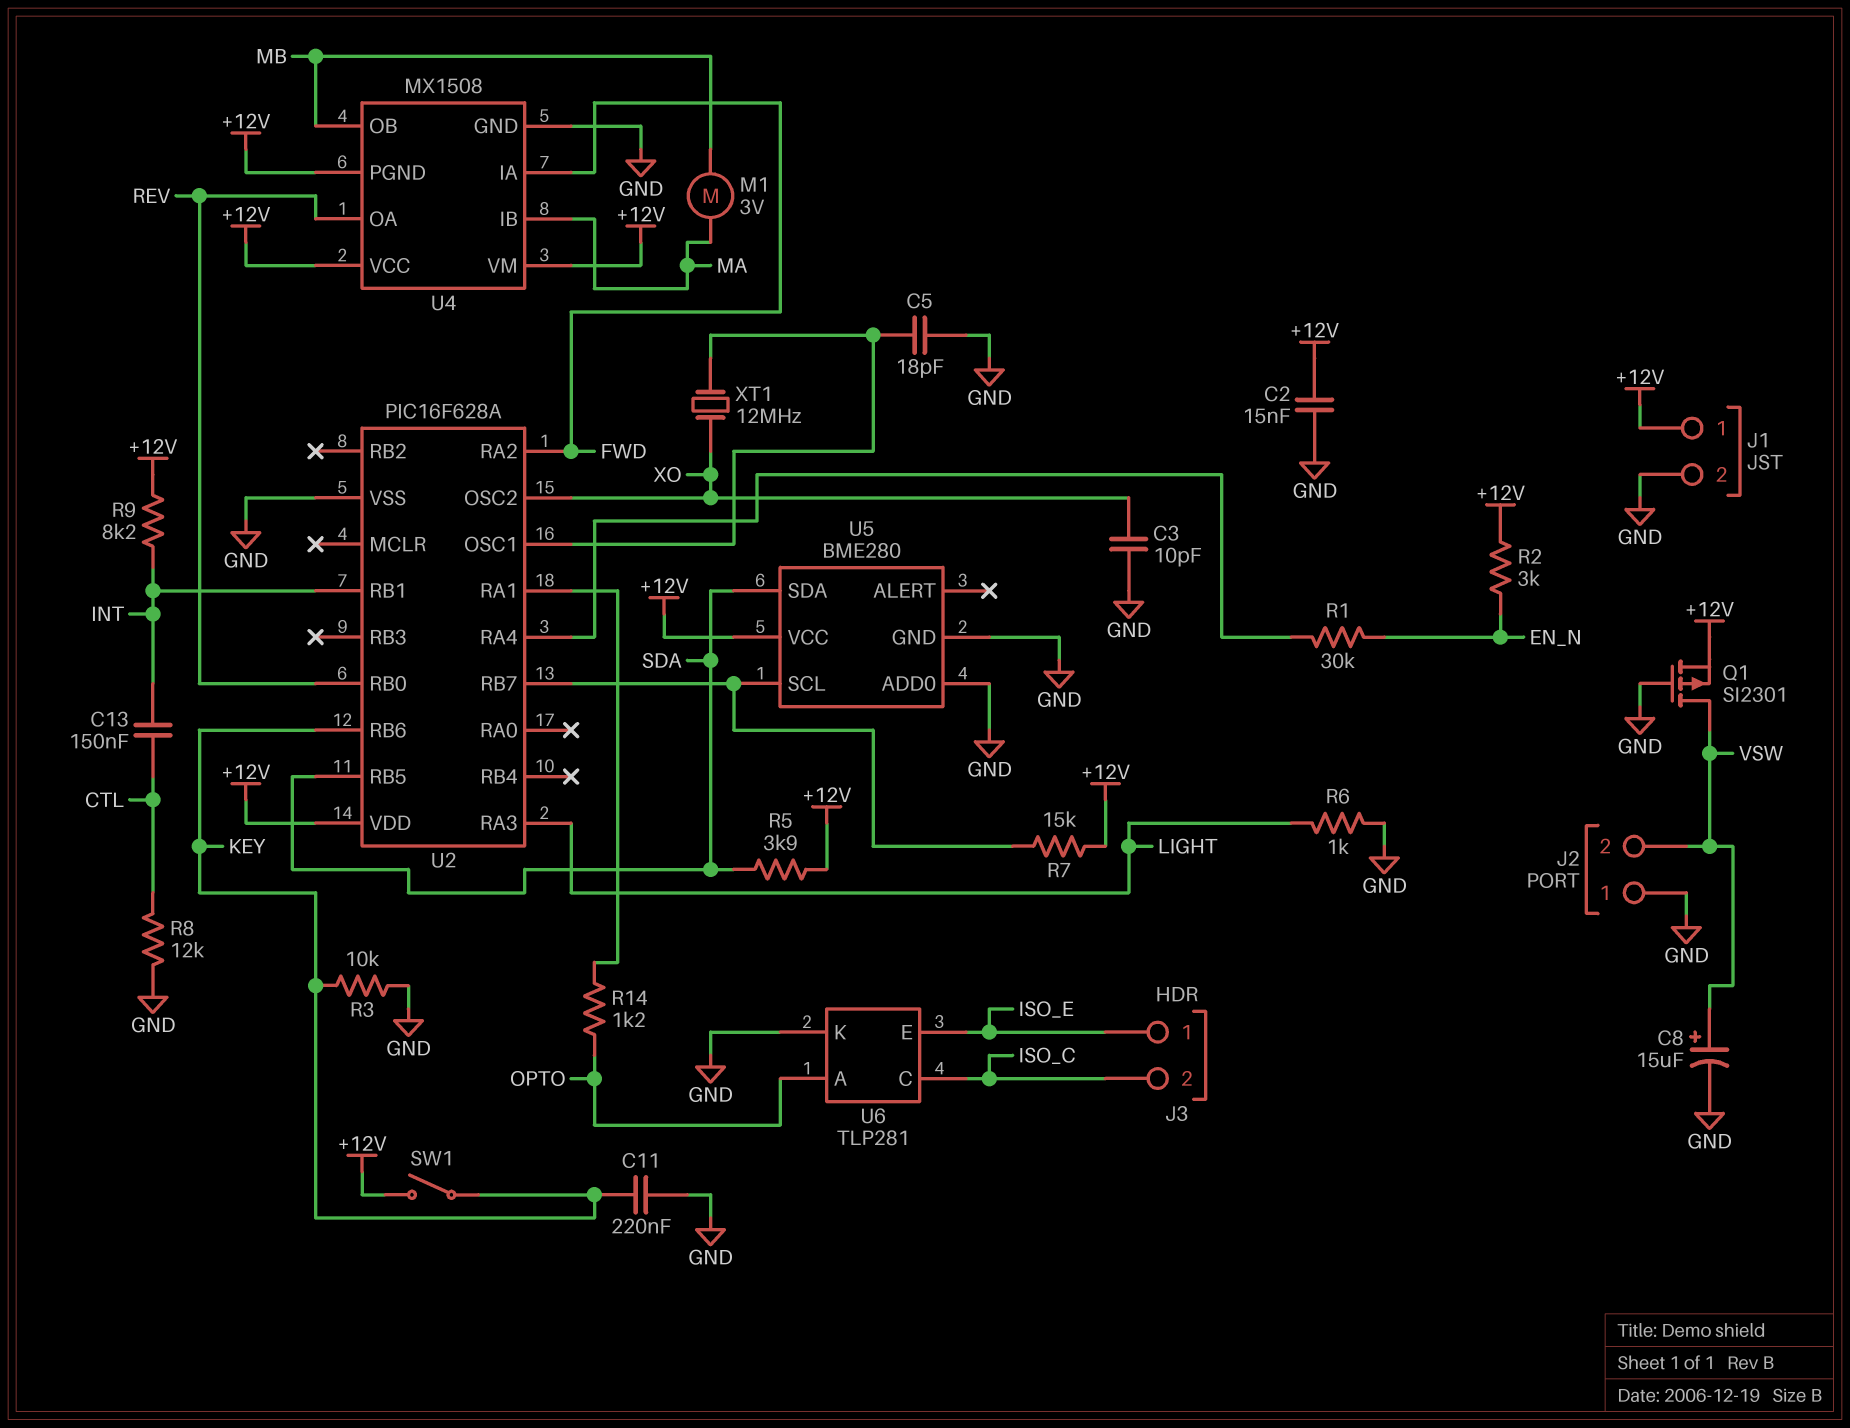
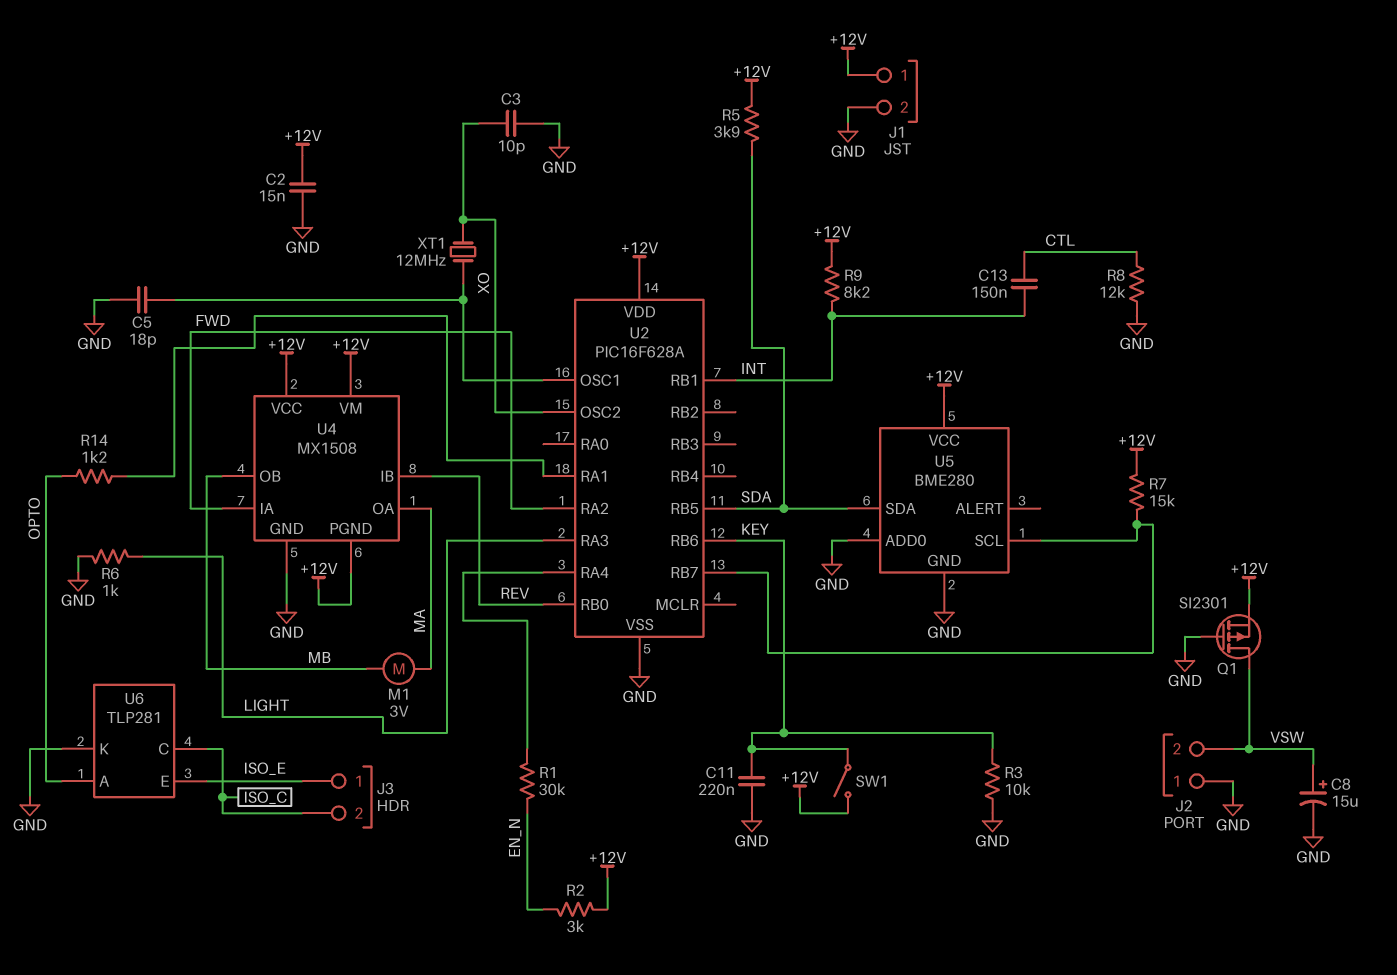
U4 pin IB: MA -> REV
U4 pin OA: REV -> MA

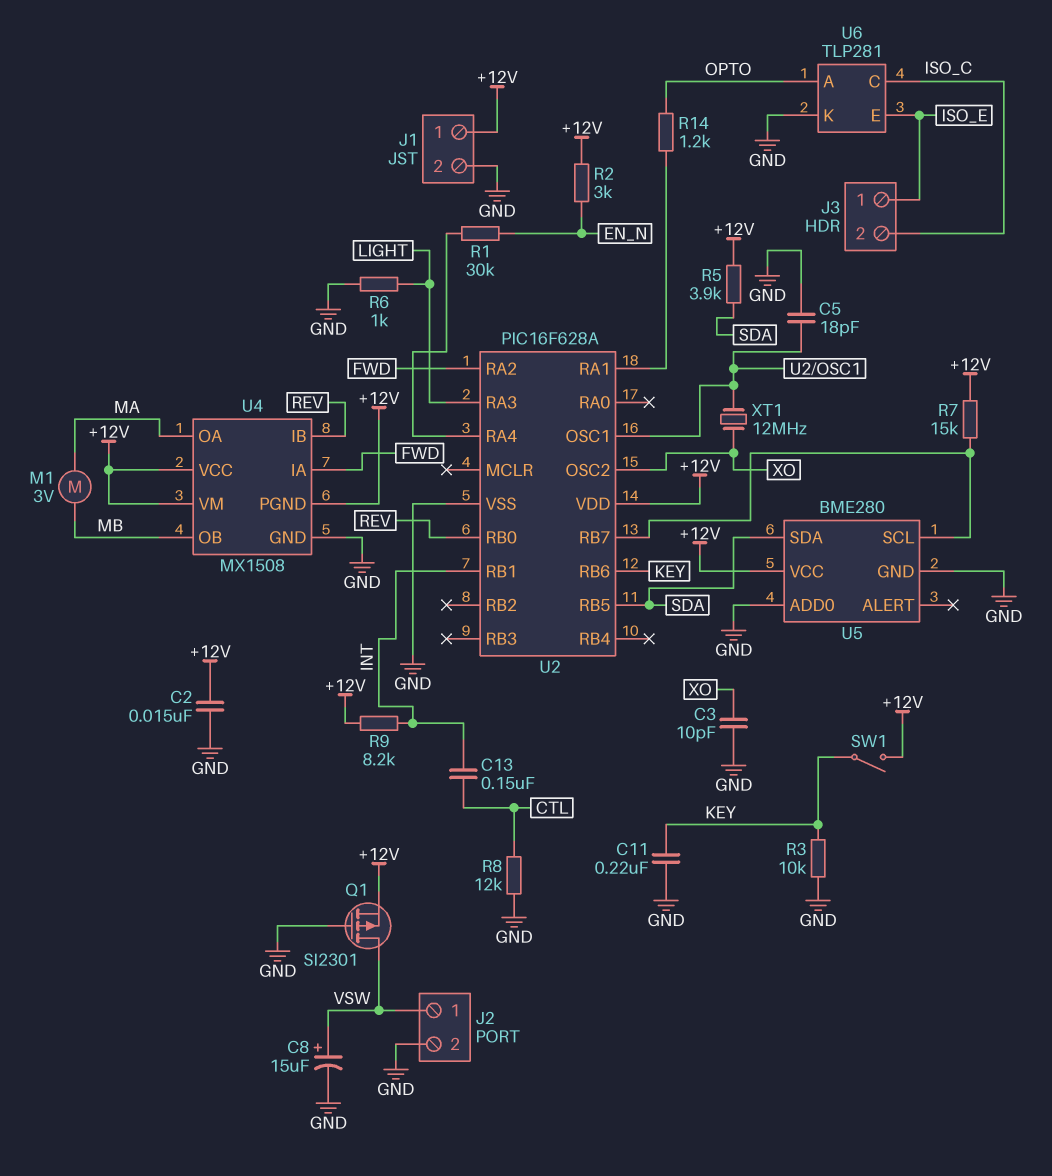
J2 pin 1: GND -> VSW
J2 pin 2: VSW -> GND

